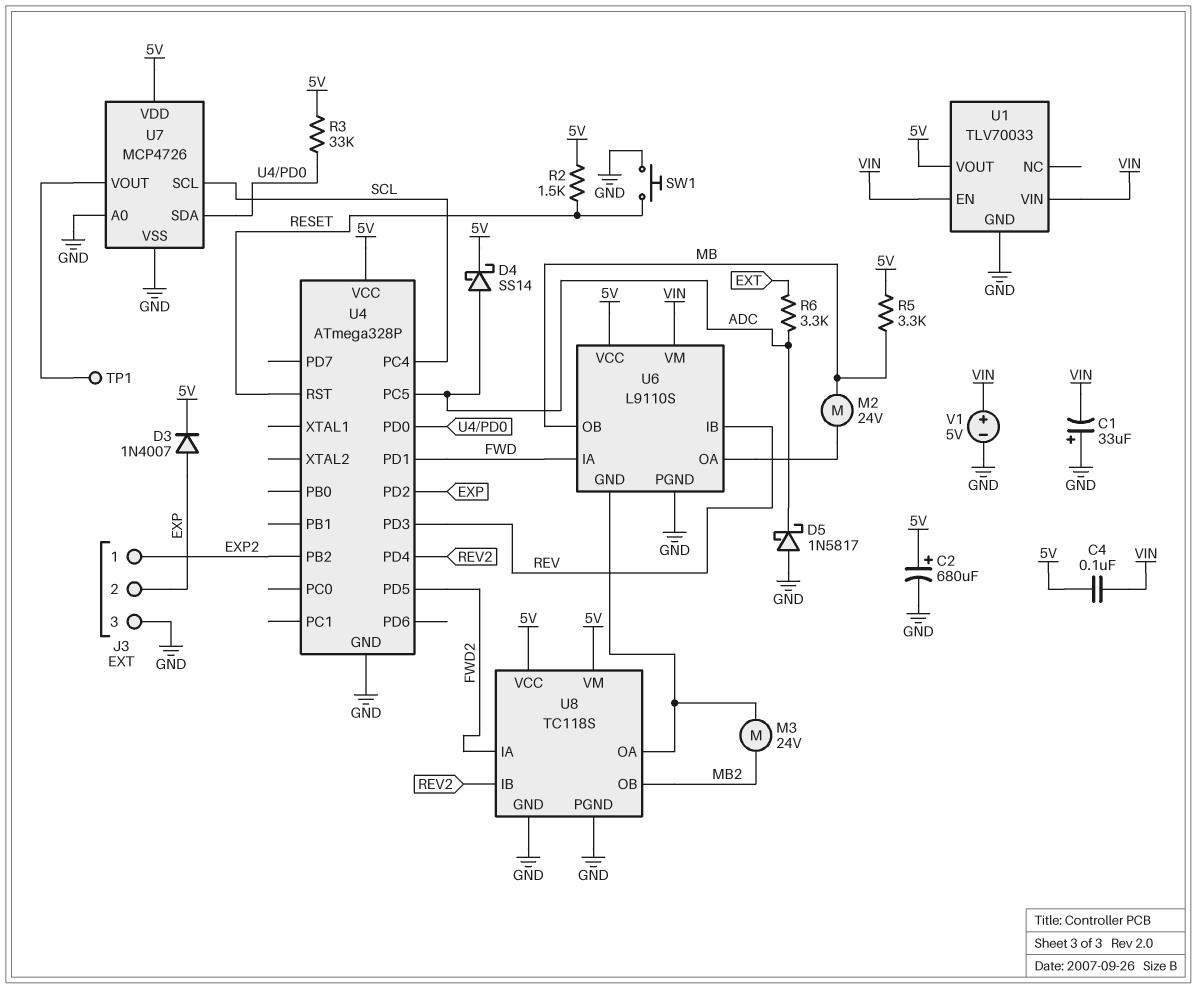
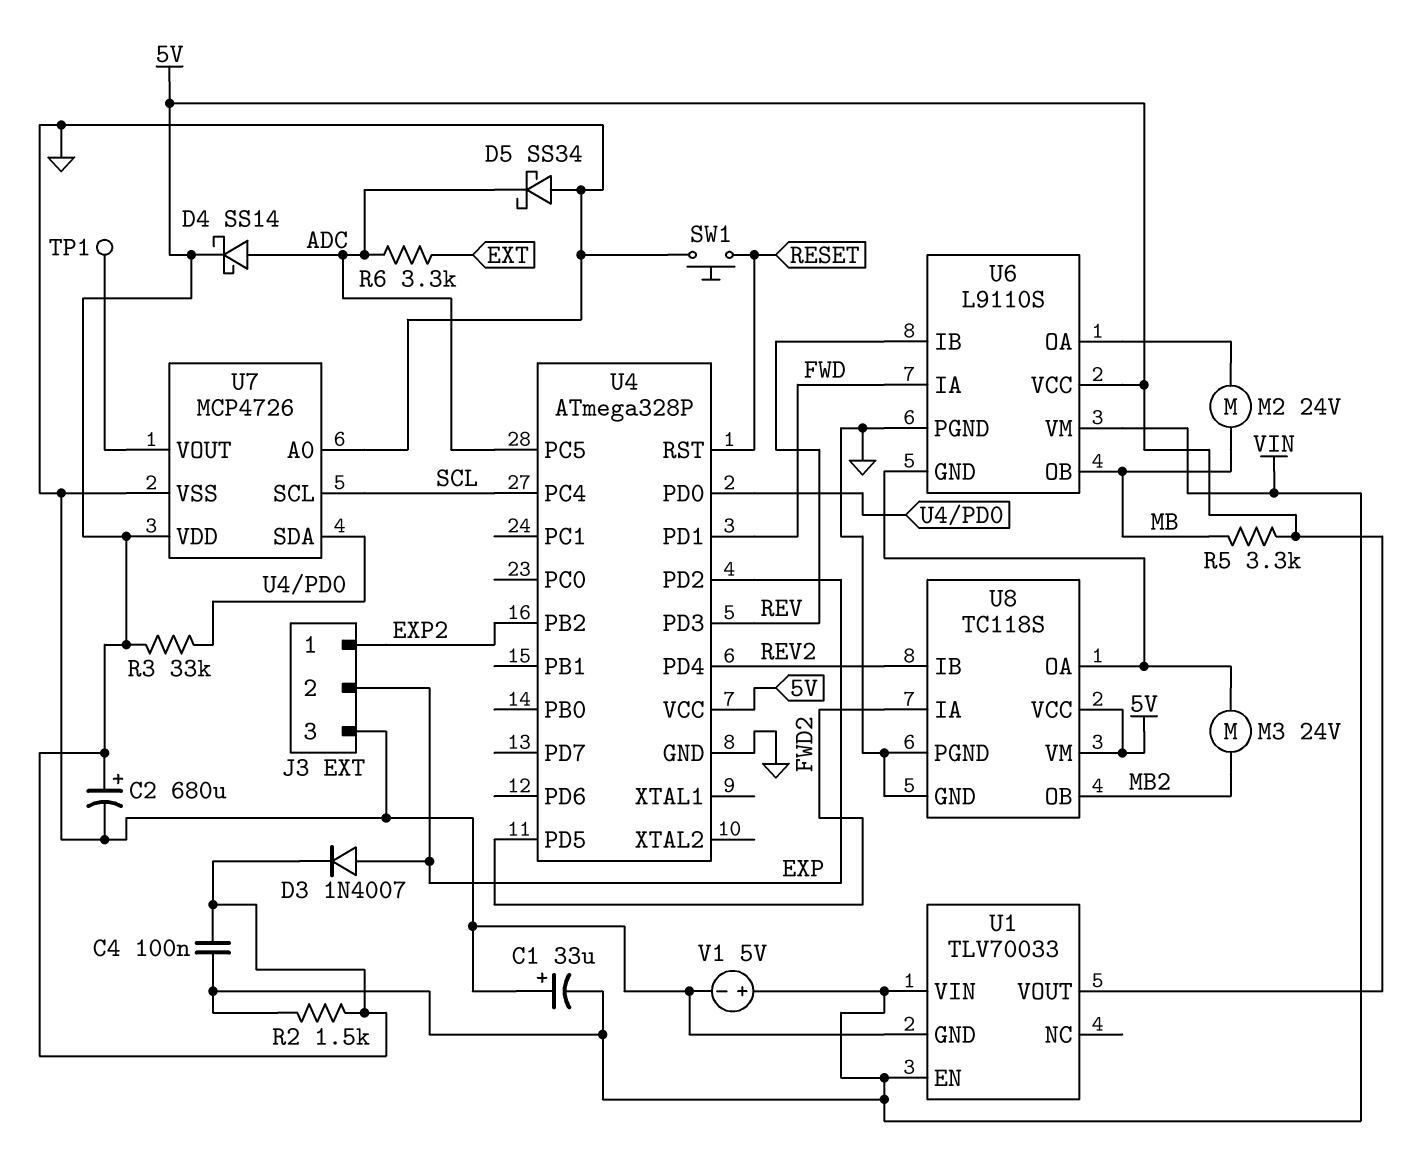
D5: schottky 1N5817 (A GND, K ADC) -> schottky SS34 (A GND, K ADC)
R2: 1.5k (5V, RESET) -> 1.5k (5V, VIN)

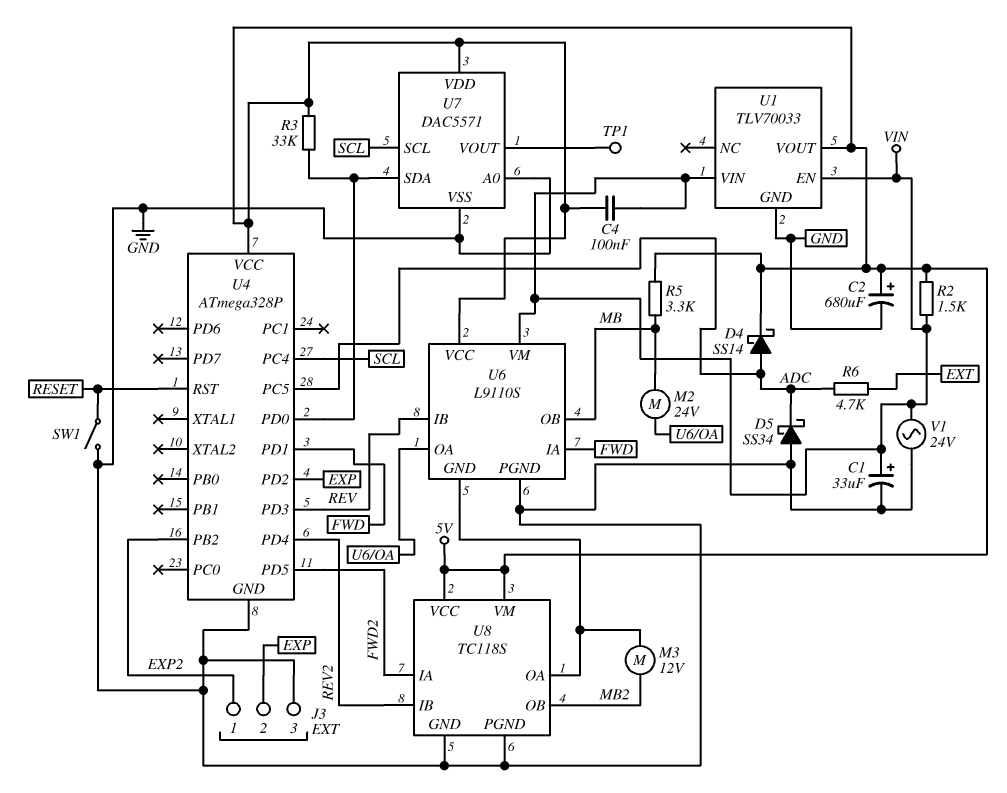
C1: 33uF (plus GND, minus VIN) -> 33uF (plus VIN, minus GND)
D3: diode 1N4007 (A EXP, K 5V) -> none
M3: motor 24V (MB2, U6/GND) -> motor 12V (MB2, U6/GND)
R6: 3.3k (ADC, EXT) -> 4.7k (ADC, EXT)
SW1: button (GND, RESET) -> switch (GND, RESET)
U7: MCP4726 -> DAC5571
V1: 5V (plus VIN, minus GND) -> AC 24V (GND, VIN)

